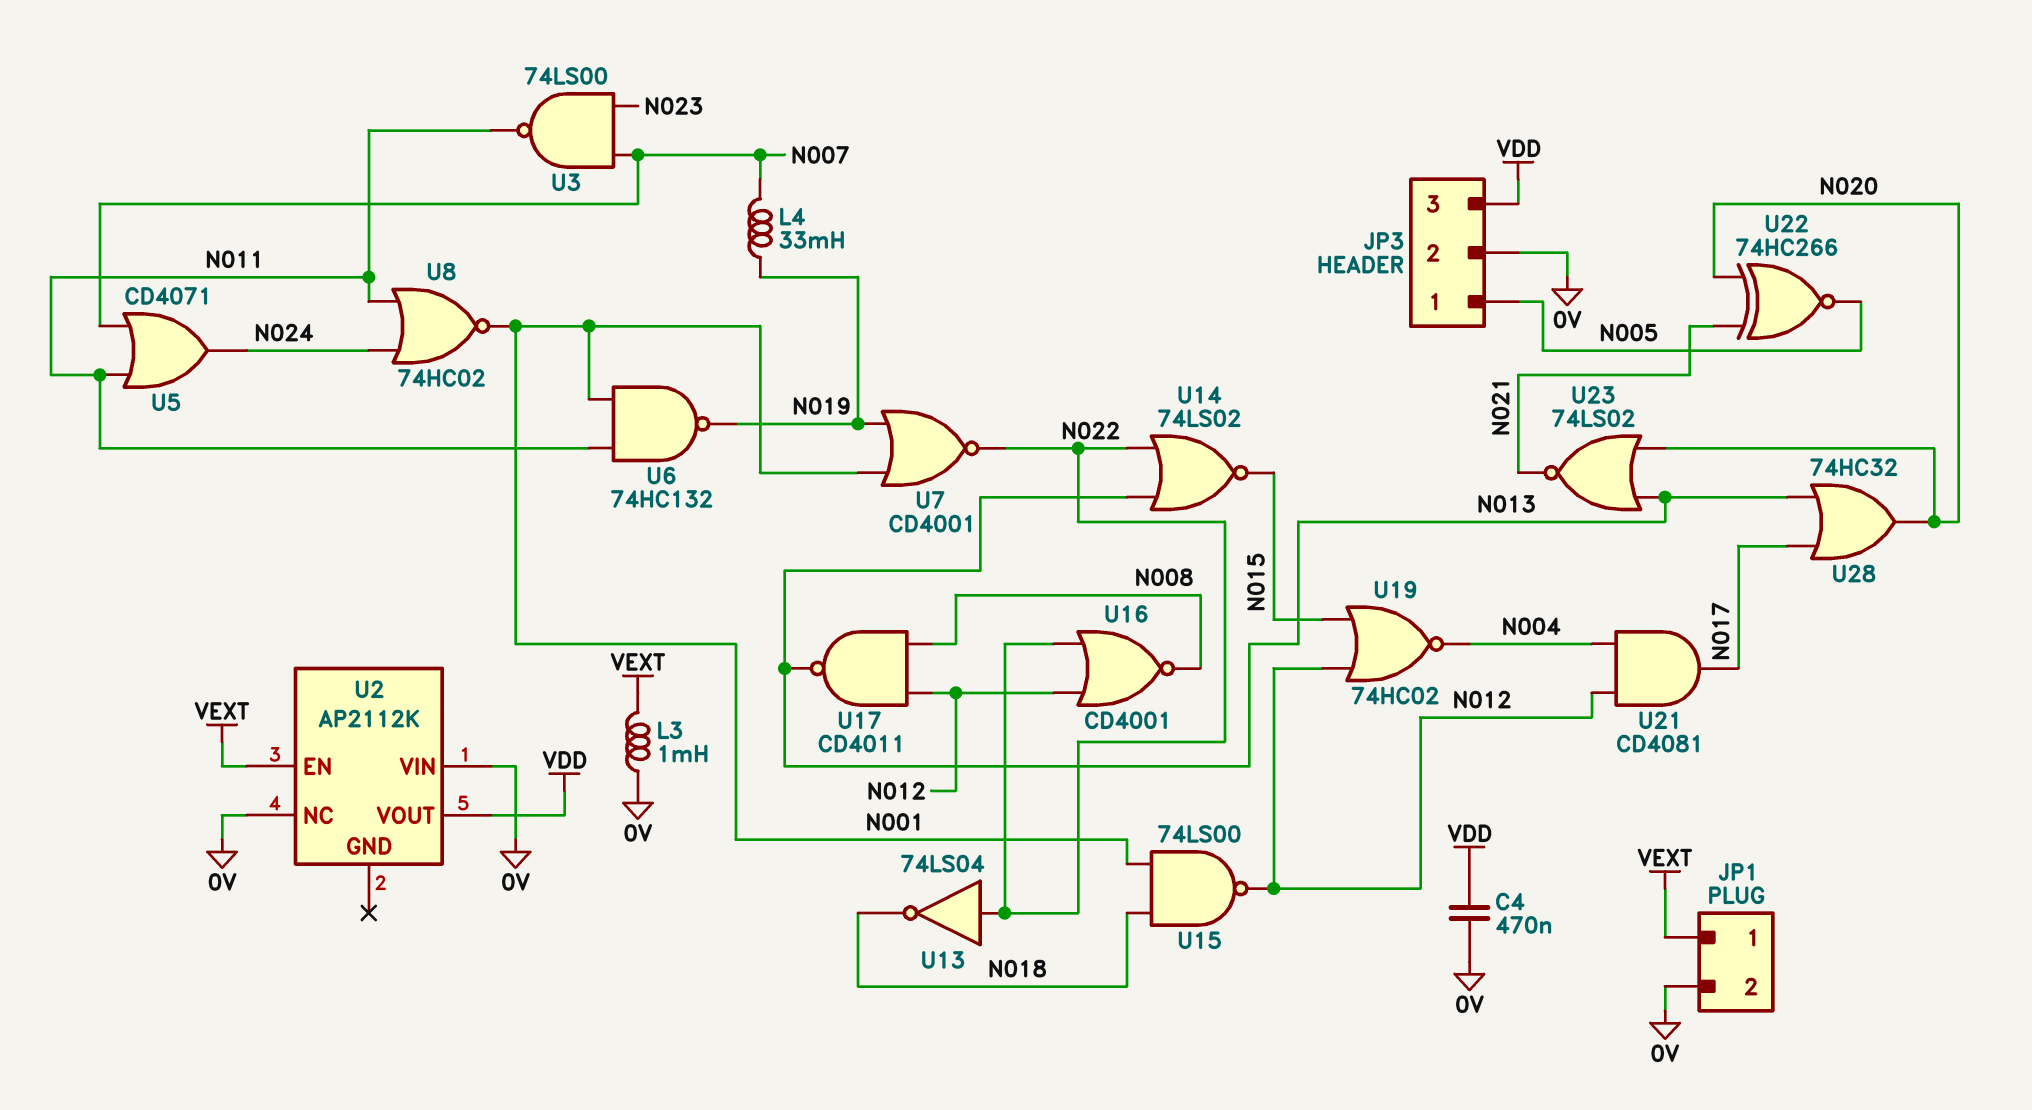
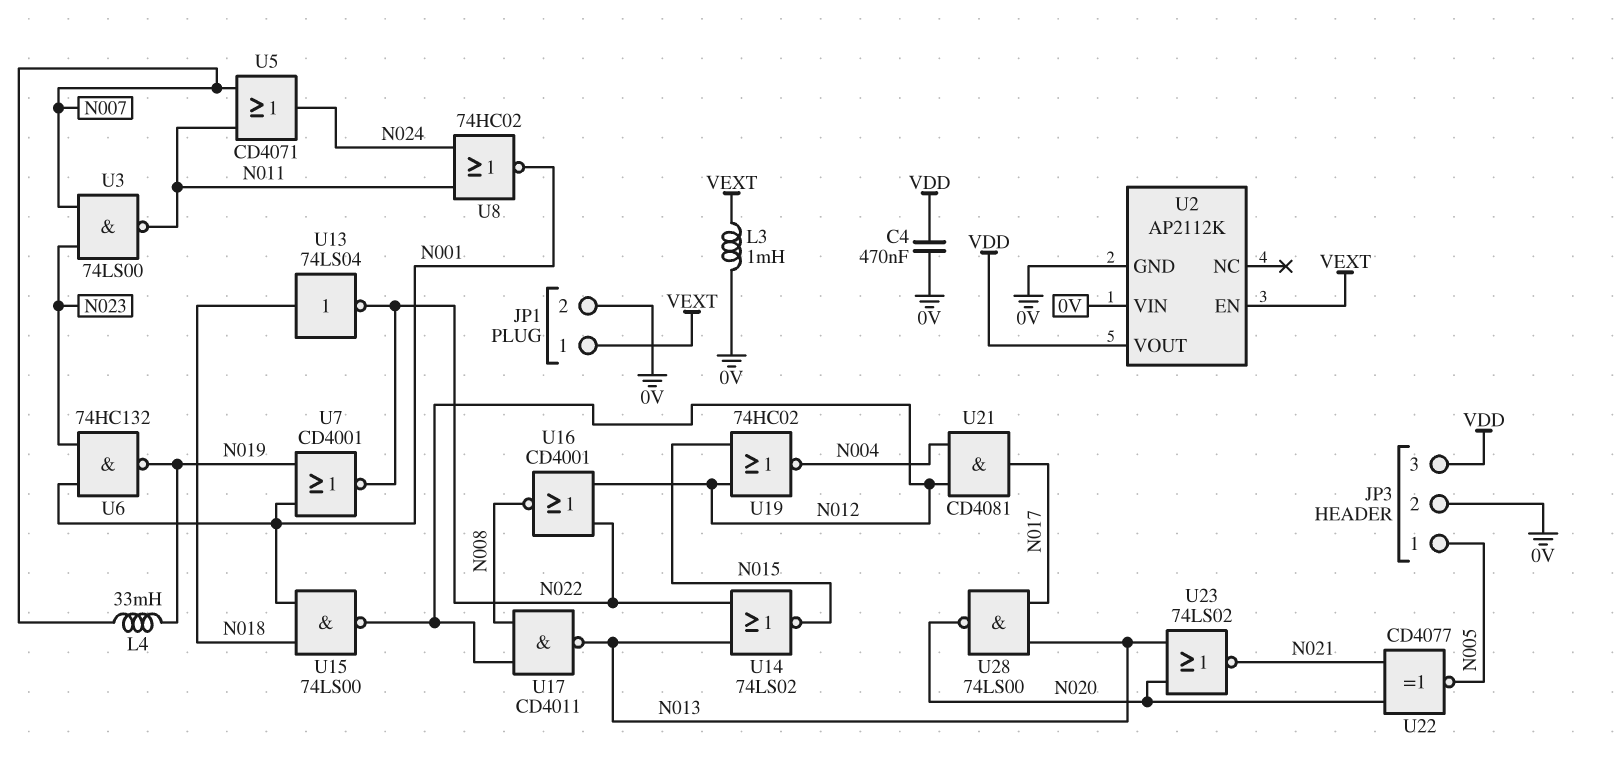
U2 pin GND: none -> 0V
U2 pin NC: 0V -> none
U6: NAND 74HC132 (in N001, in N011, out N019) -> NAND 74HC132 (in N001, in N023, out N019)
U13: NOT 74LS04 (in N022, out N018) -> NOT 74LS04 (in N018, out N022)
U22: XNOR 74HC266 (in N020, in N021, out N005) -> XNOR CD4077 (in N020, in N021, out N005)
U28: OR 74HC32 (in N013, in N017, out N020) -> NAND 74LS00 (in N013, in N017, out N020)

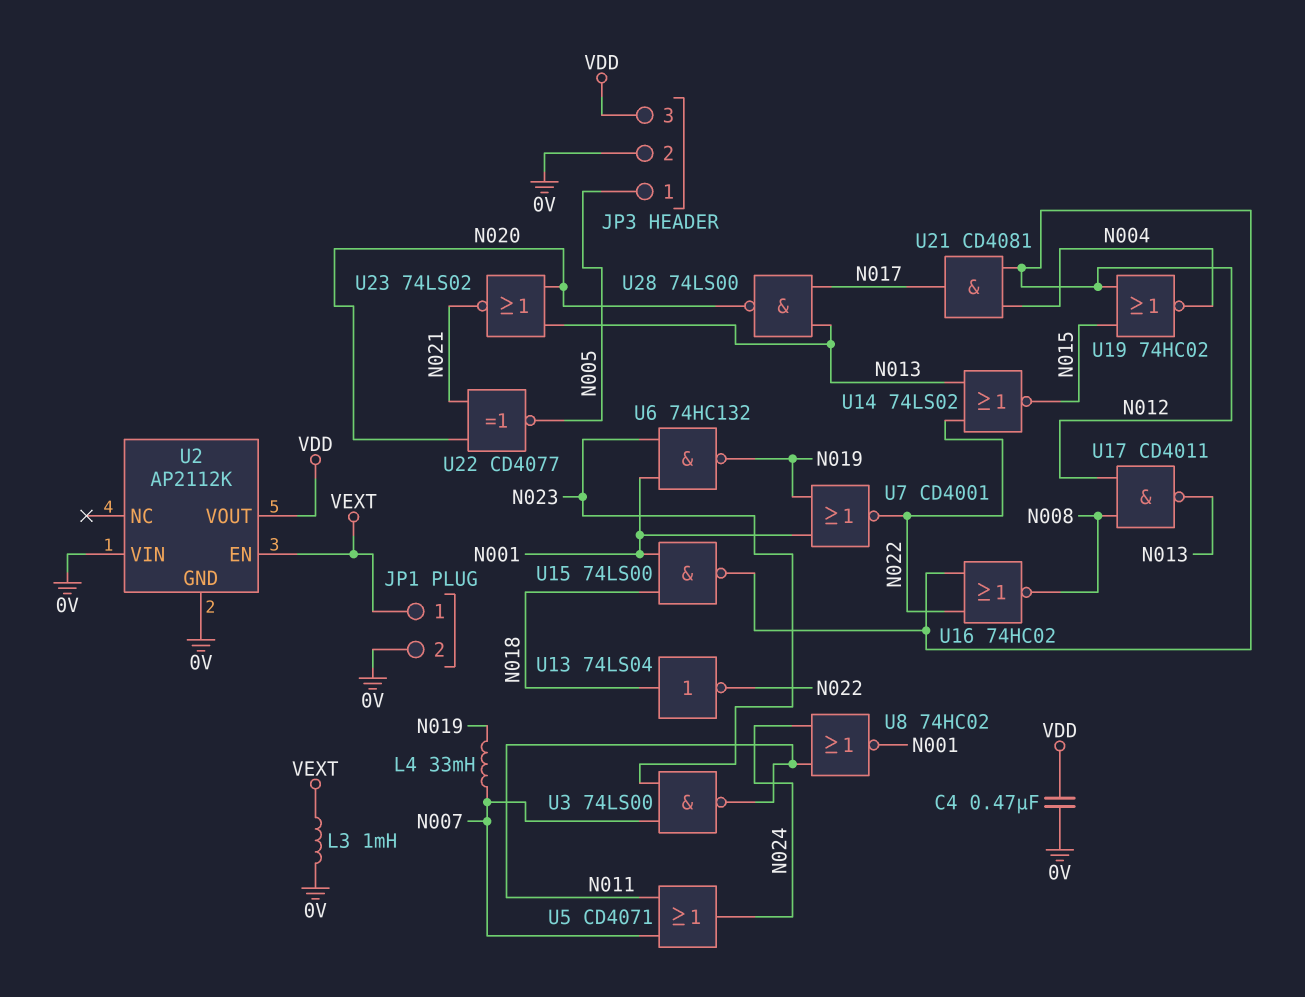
U16: NOR CD4001 (in N012, in N022, out N008) -> NOR 74HC02 (in N012, in N022, out N008)

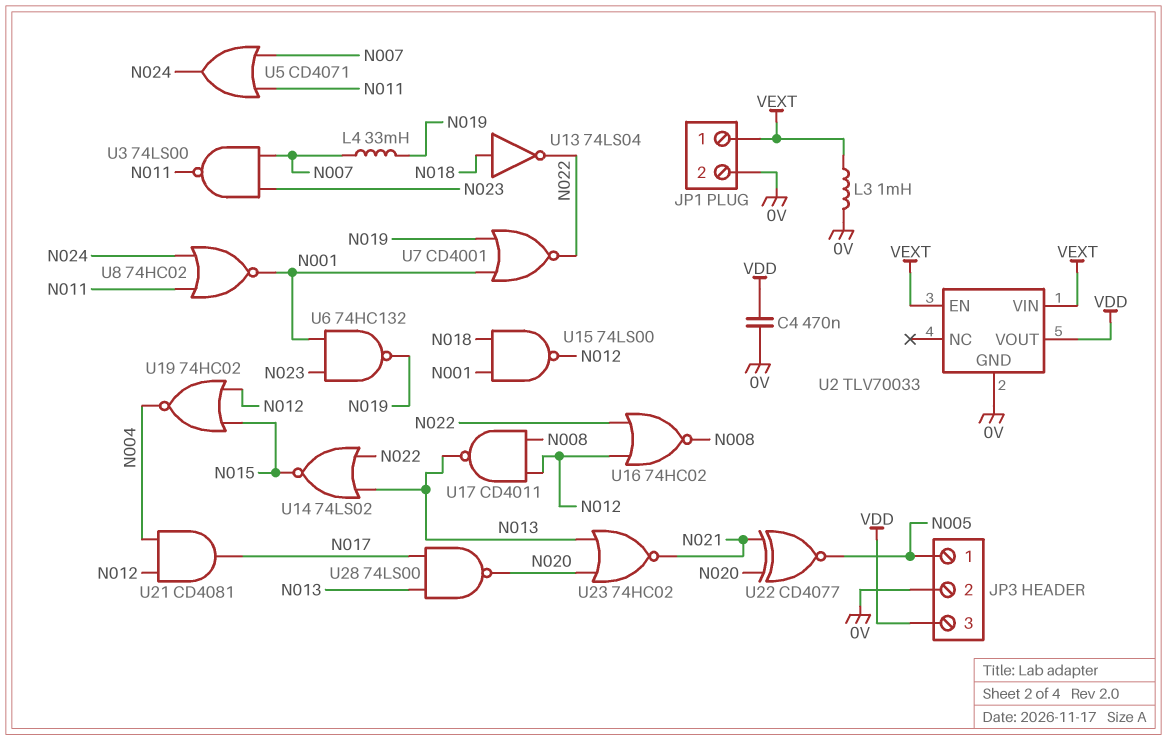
U2: AP2112K -> TLV70033
U2 pin VIN: 0V -> VEXT
U23: NOR 74LS02 (in N013, in N020, out N021) -> NOR 74HC02 (in N013, in N020, out N021)

